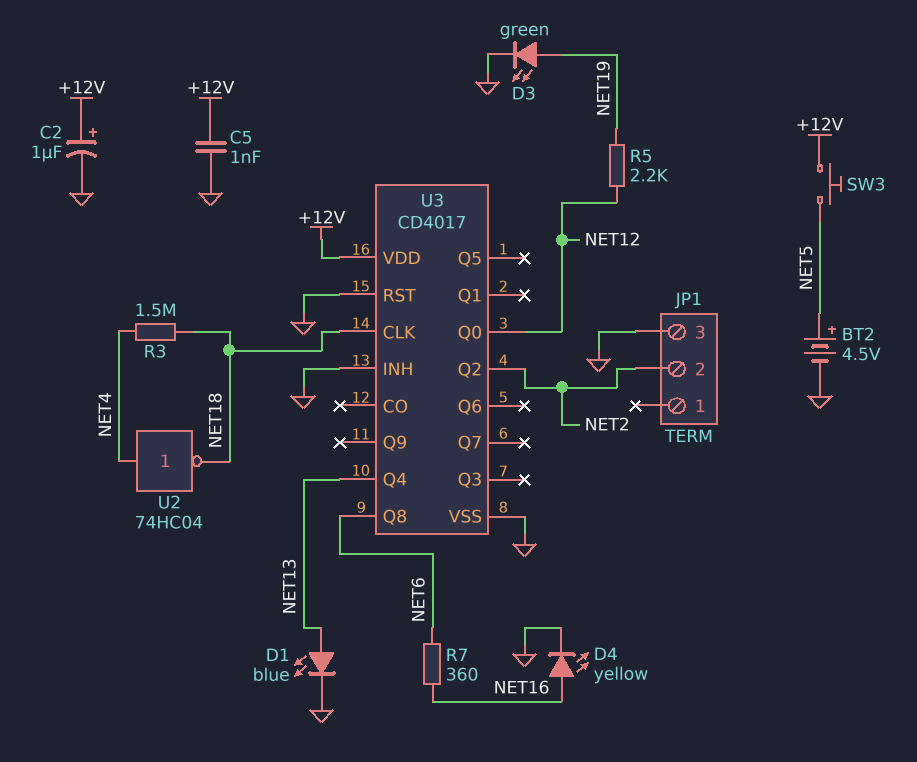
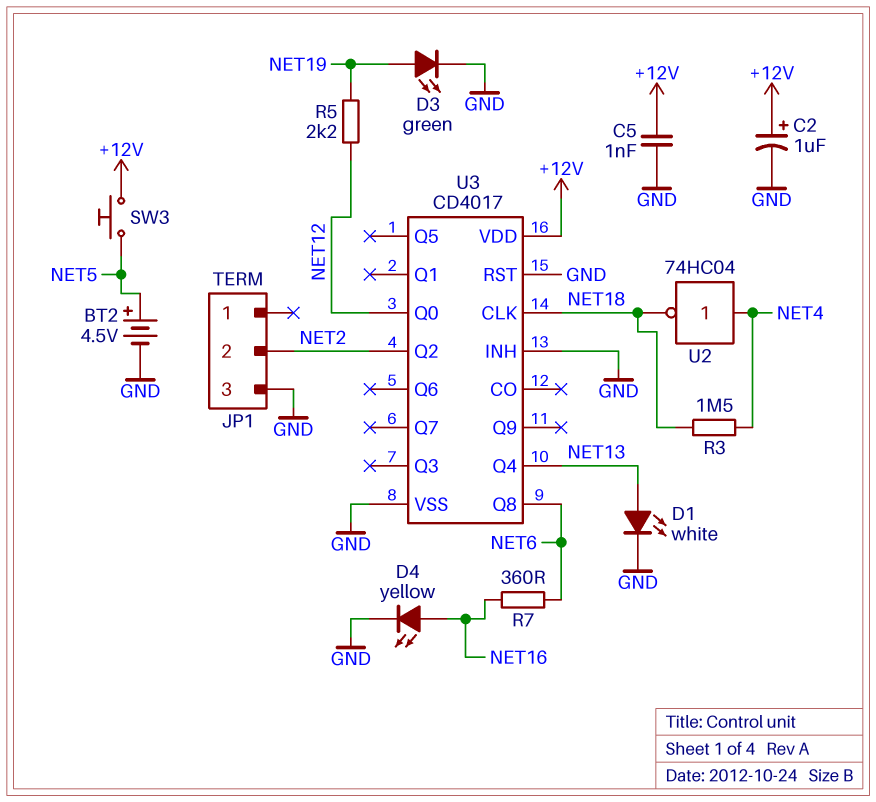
D1: LED blue (A NET13, K GND) -> LED white (A NET13, K GND)

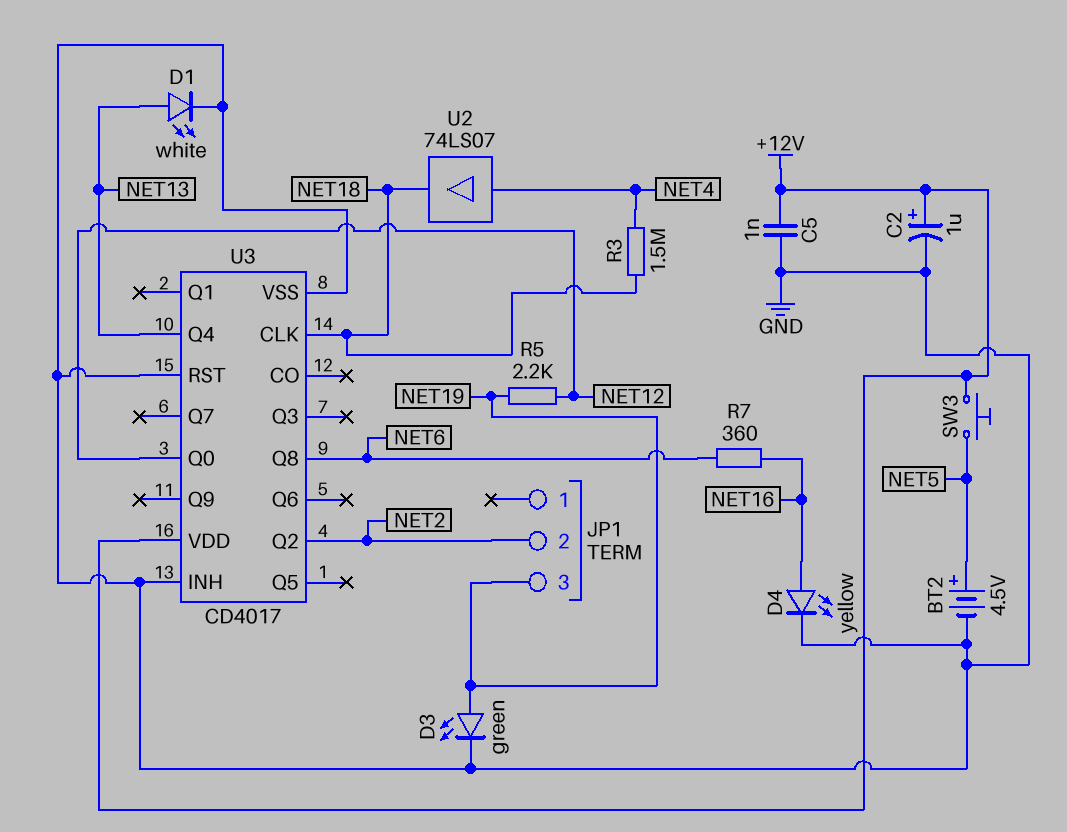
JP1 pin 3: GND -> NET19
U2: NOT 74HC04 (in NET4, out NET18) -> buffer 74LS07 (in NET4, out NET18)

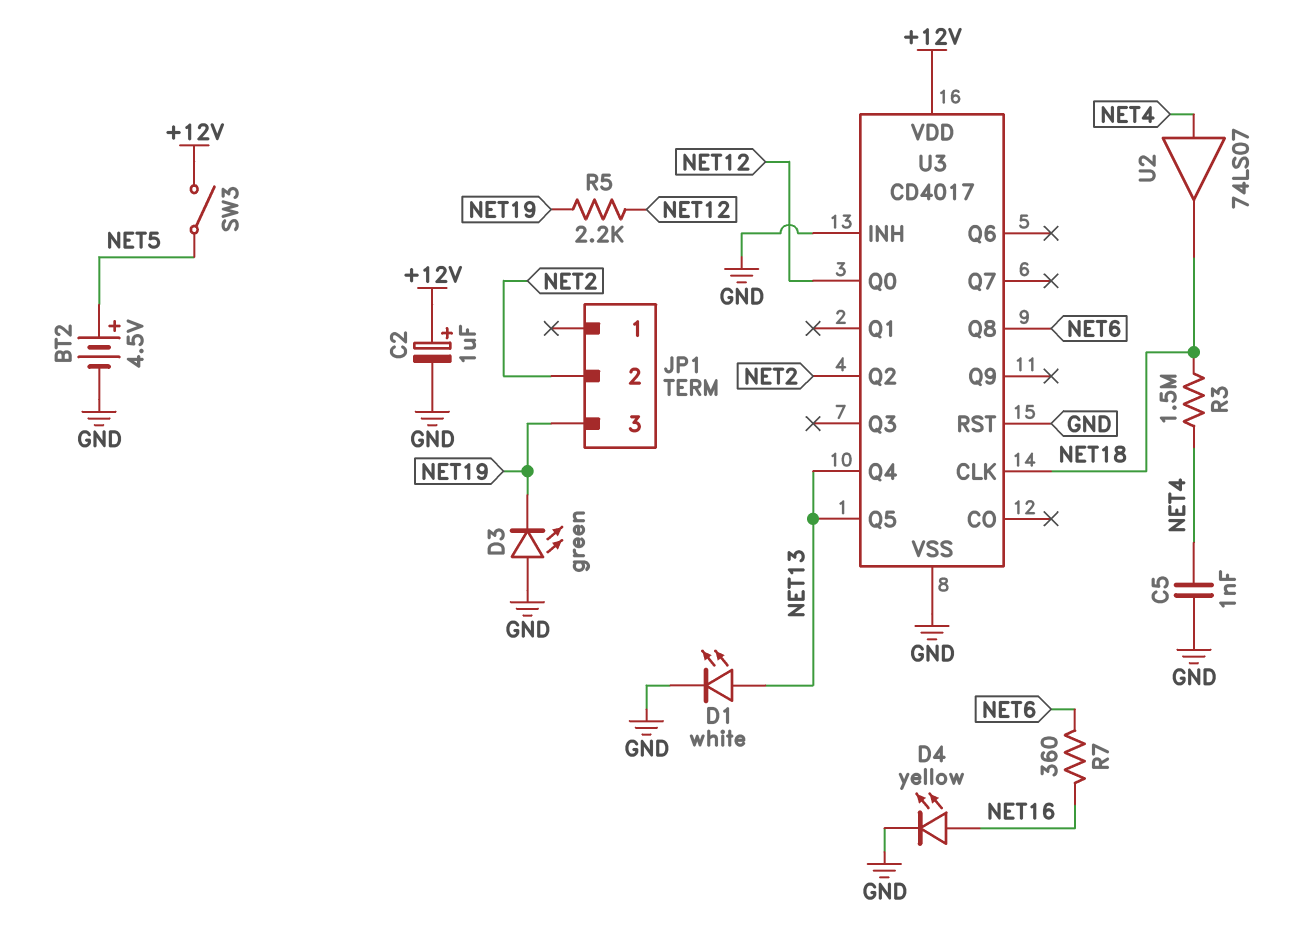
C5: 1nF (+12V, GND) -> 1nF (GND, NET4)
D3: LED green (A NET19, K GND) -> LED green (A GND, K NET19)
SW3: button (+12V, NET5) -> switch (+12V, NET5)
U3 pin Q5: none -> NET13

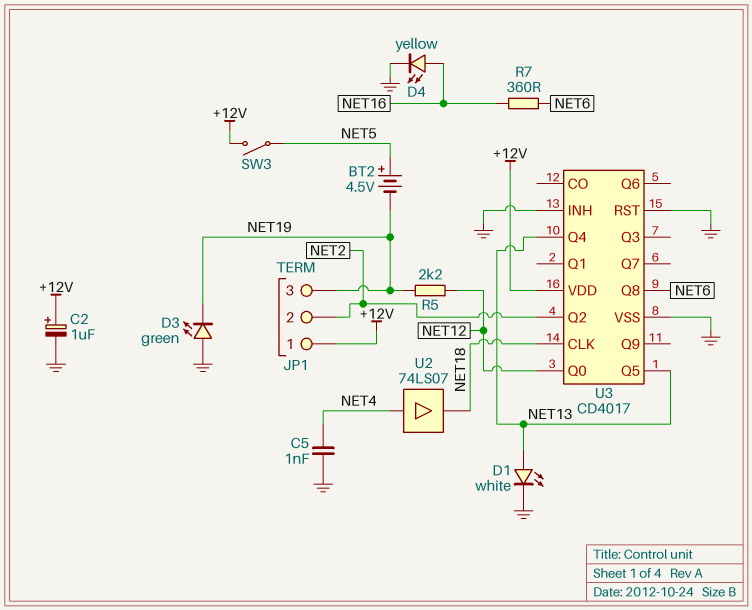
BT2: 4.5V (plus NET5, minus GND) -> 4.5V (plus NET5, minus NET19)
JP1 pin 1: none -> +12V
R3: 1.5M (NET4, NET18) -> none

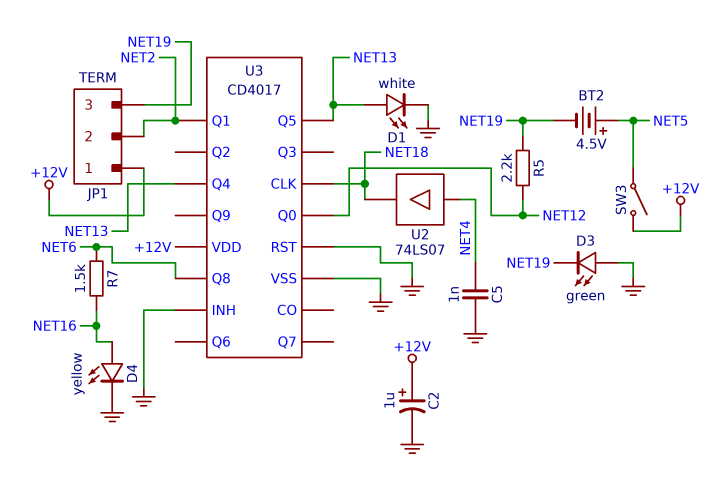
R7: 360 (NET6, NET16) -> 1.5k (NET6, NET16)
U3 pin Q1: none -> NET2
U3 pin Q2: NET2 -> none

